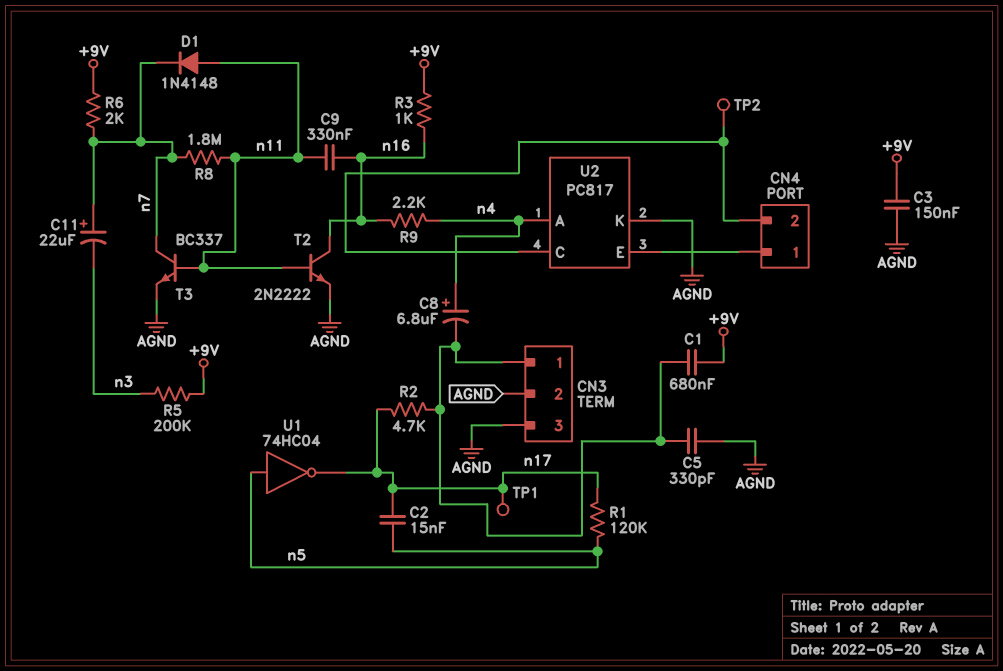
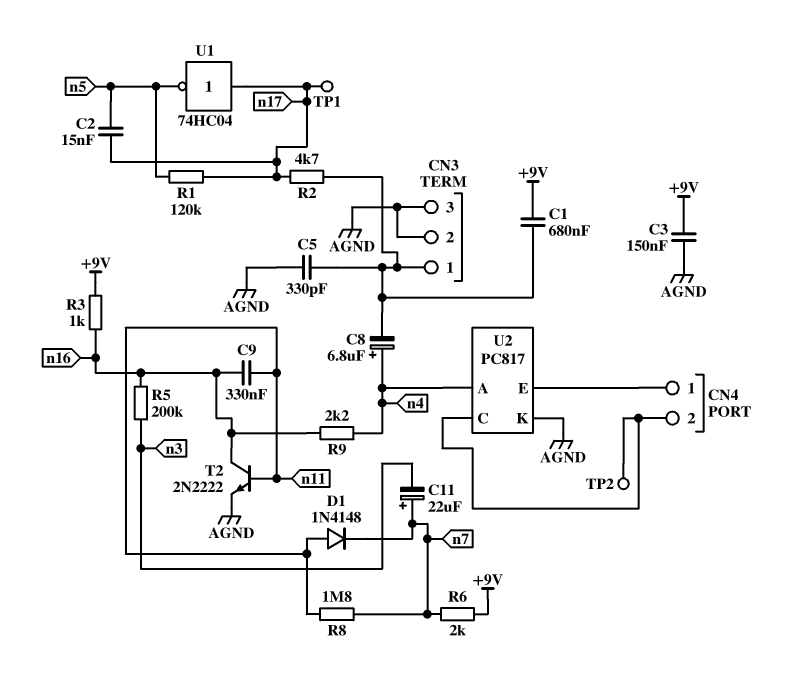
R5: 200k (+9V, n3) -> 200k (n3, n16)
T3: NPN BC337 (B n11, C n7, E AGND) -> none
U1: NOT 74HC04 (in n5, out n17) -> NOT 74HC04 (in n17, out n5)

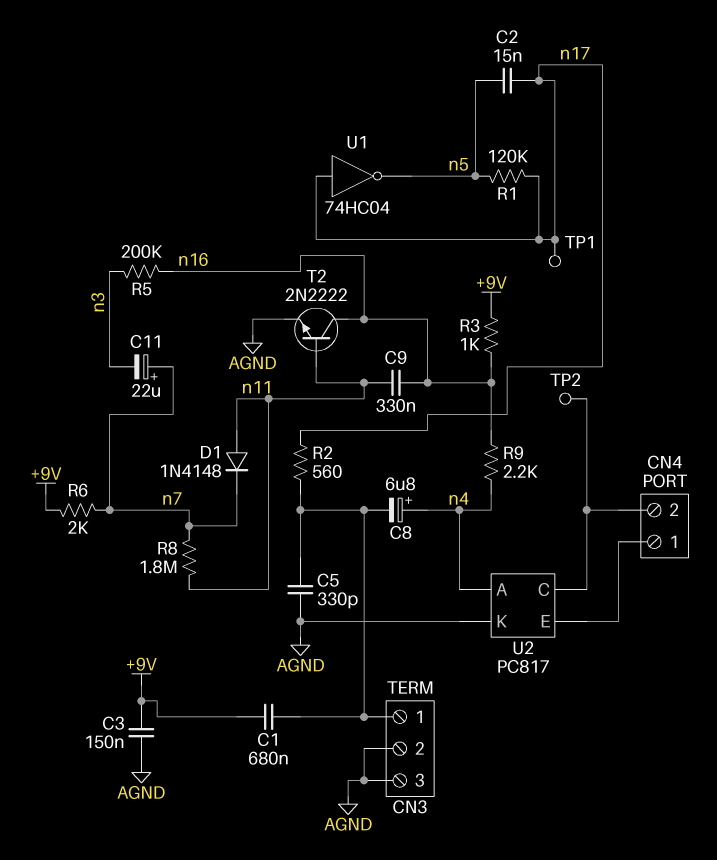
R2: 4.7k (CN3/1, n17) -> 560 (CN3/1, n17)

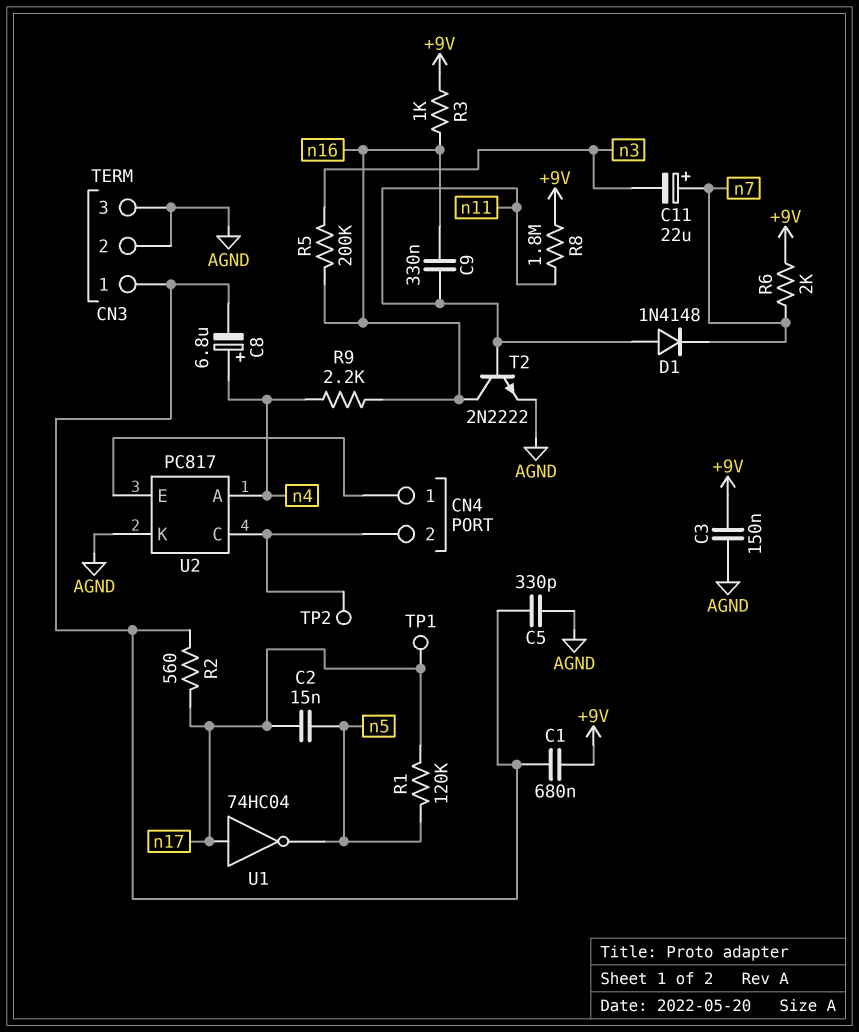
R8: 1.8M (n7, n11) -> 1.8M (+9V, n11)

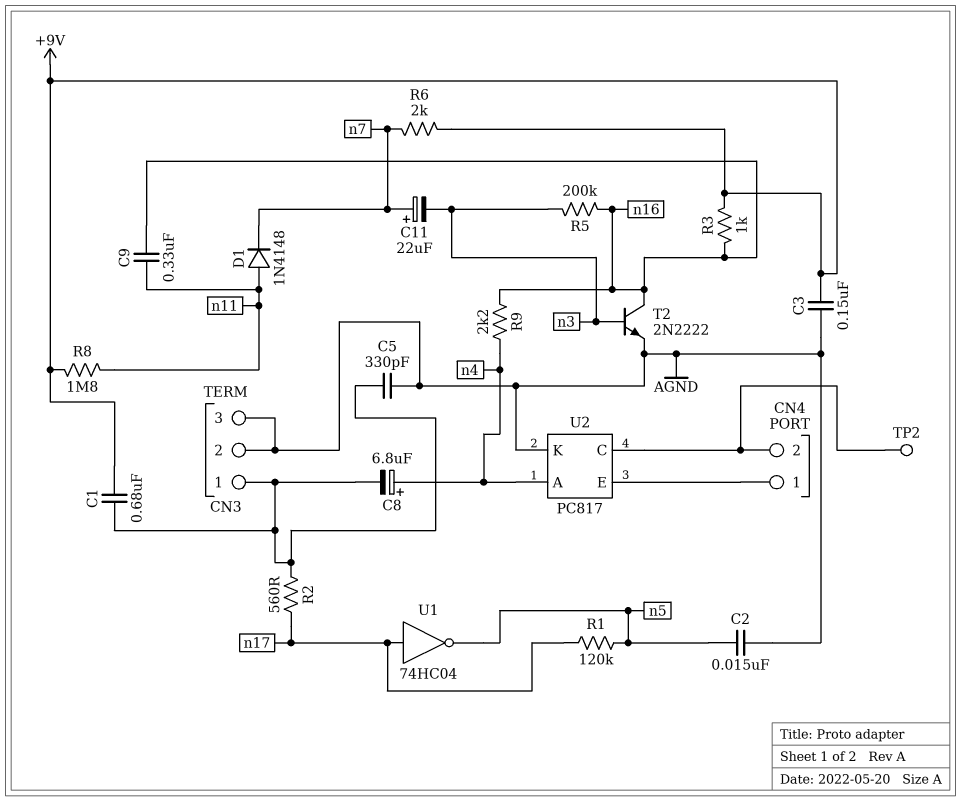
C2: 15nF (n5, n17) -> 15nF (AGND, n5)
T2: NPN 2N2222 (B n11, C n16, E AGND) -> NPN 2N2222 (B n3, C n16, E AGND)
TP1: test point (n17) -> none

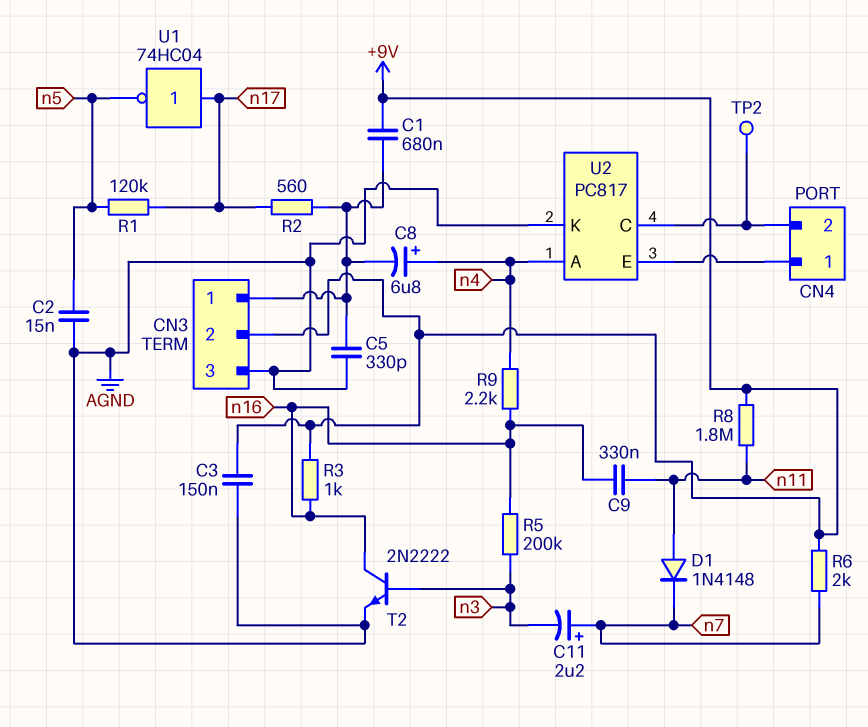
C11: 22uF (plus n7, minus n3) -> 2.2uF (plus n7, minus n3)
CN3 pin 2: AGND -> +9V

